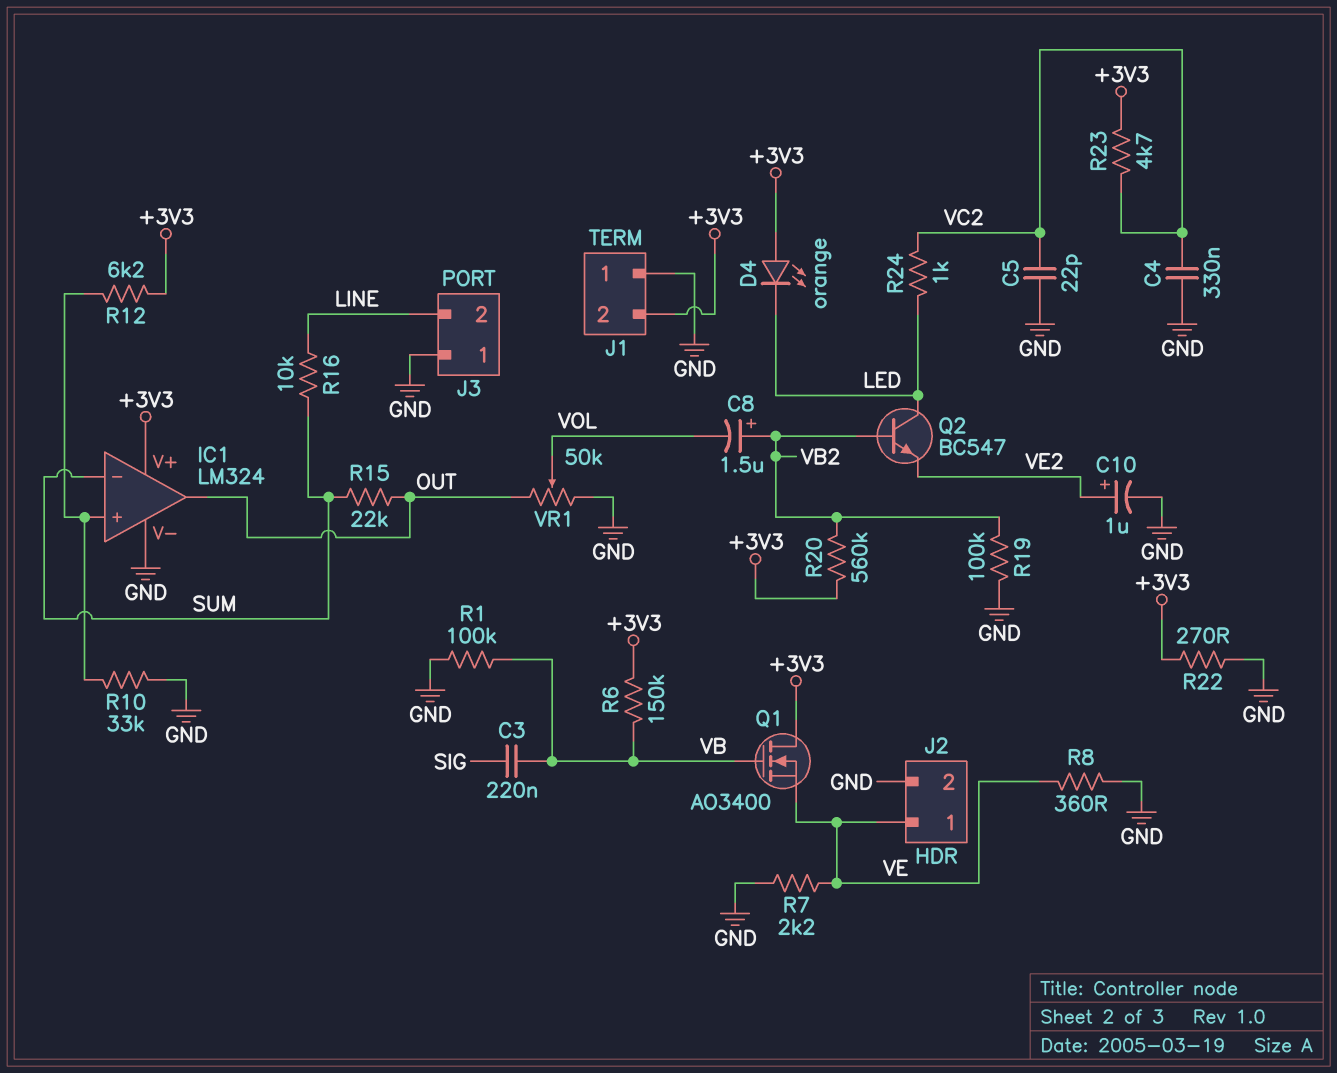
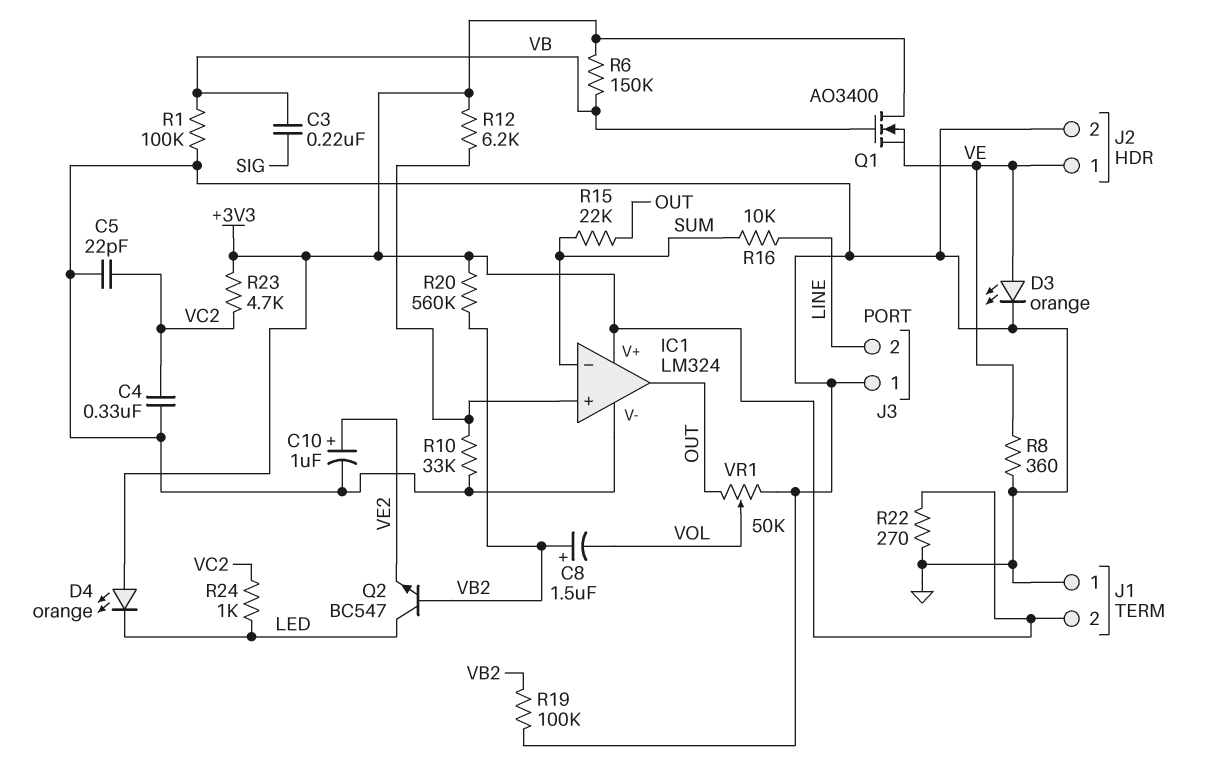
D3: none -> LED orange (A VE, K GND)
R7: 2.2k (GND, VE) -> none

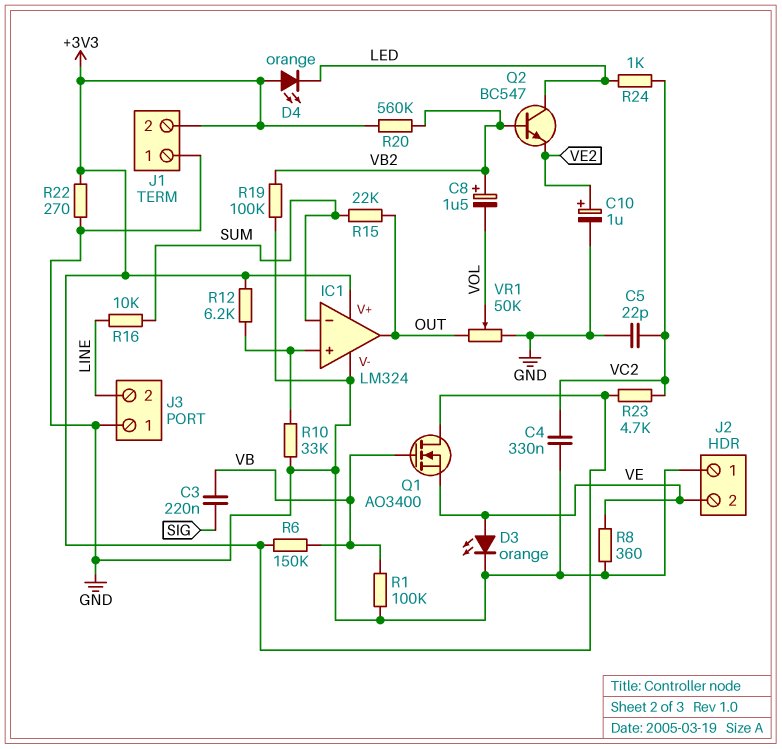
J2 pin 1: VE -> GND
J2 pin 2: GND -> VE

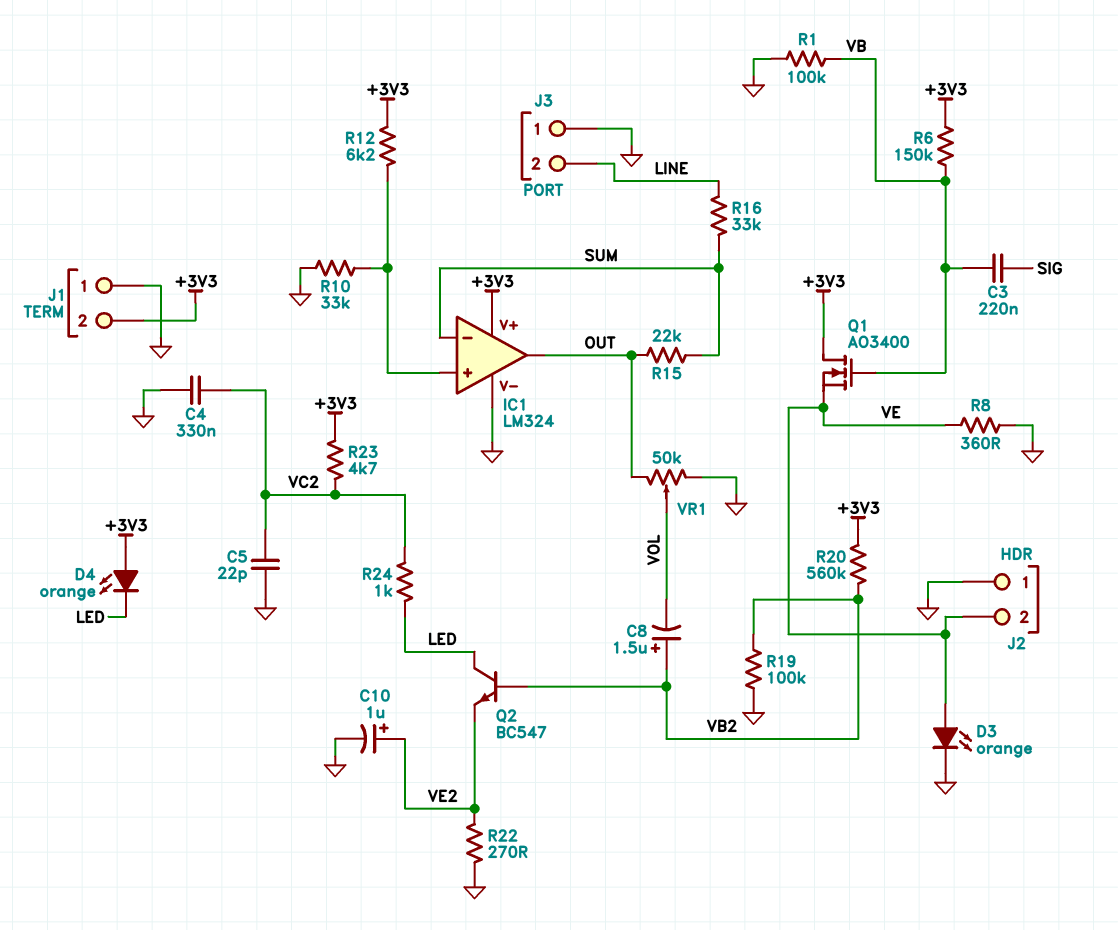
R16: 10k (LINE, SUM) -> 33k (LINE, SUM)
R22: 270 (+3V3, GND) -> 270 (GND, VE2)

